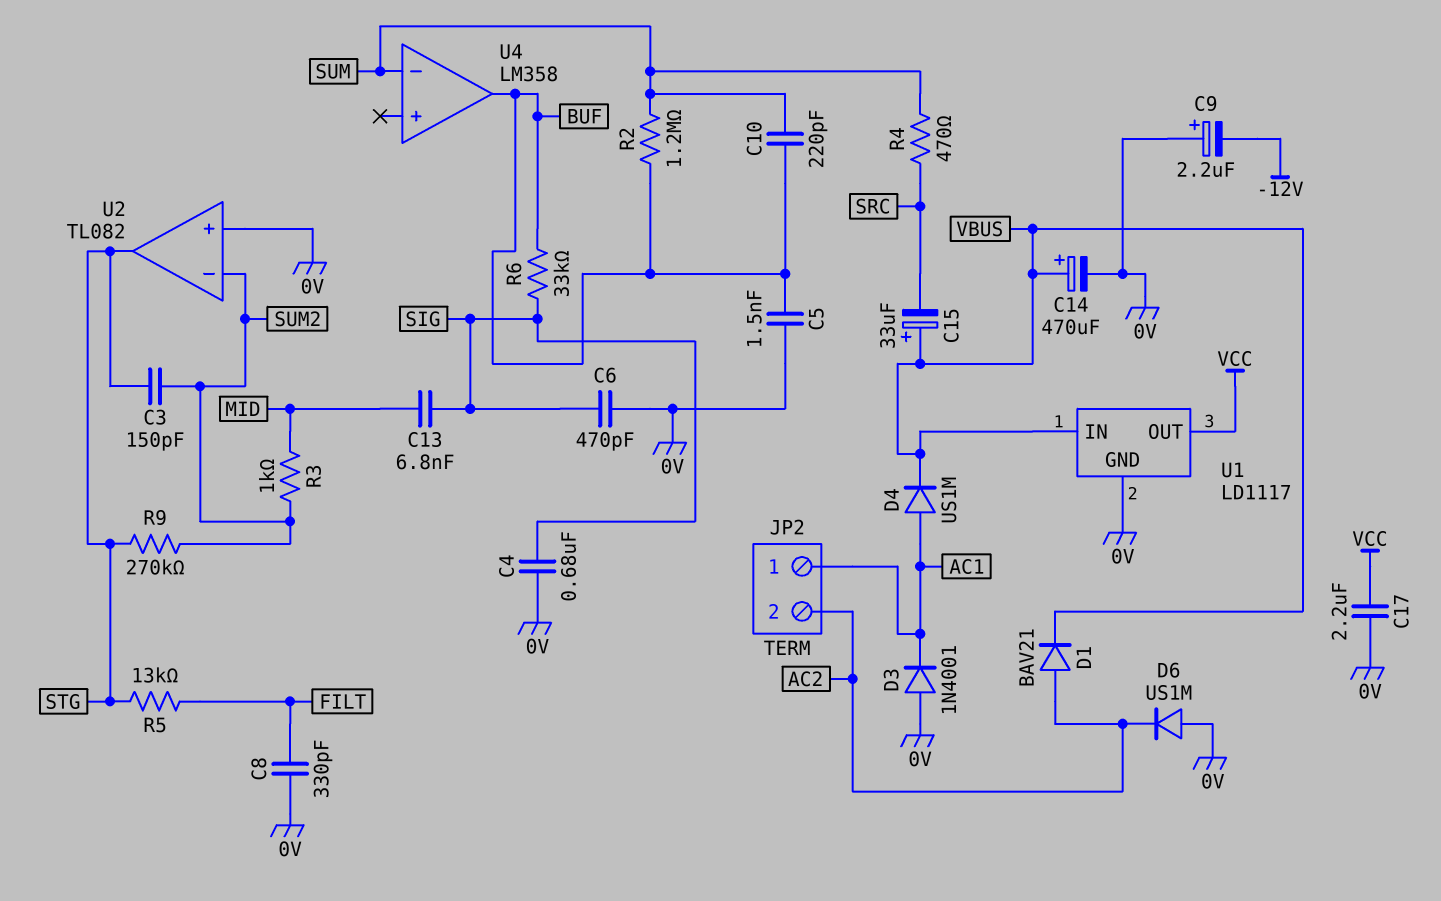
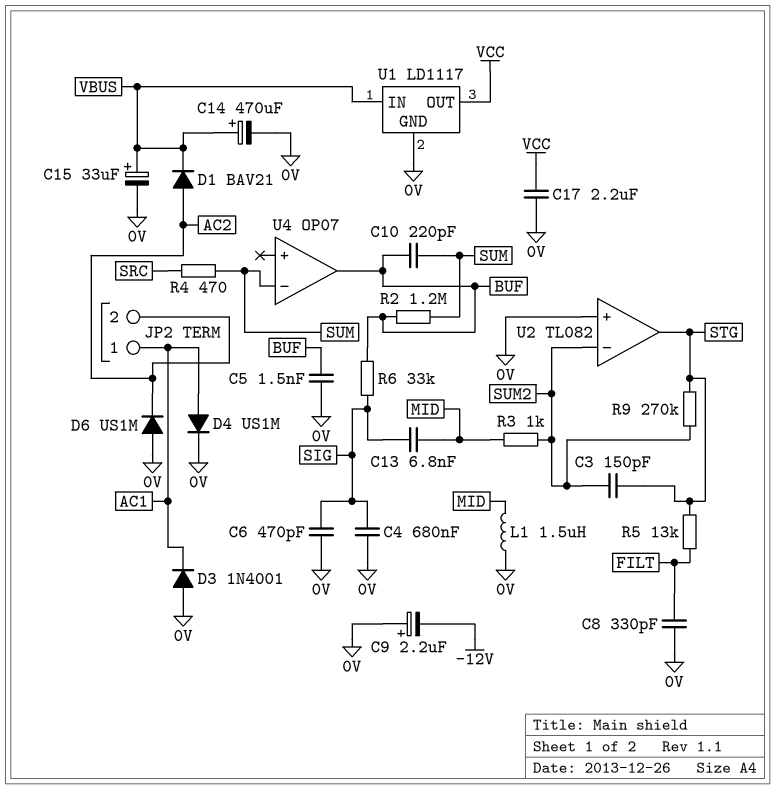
C15: 33uF (plus VBUS, minus SRC) -> 33uF (plus VBUS, minus 0V)
D4: diode US1M (A AC1, K VBUS) -> diode US1M (A AC1, K 0V)
L1: none -> 1.5uH (0V, MID)
U4: LM358 -> OP07

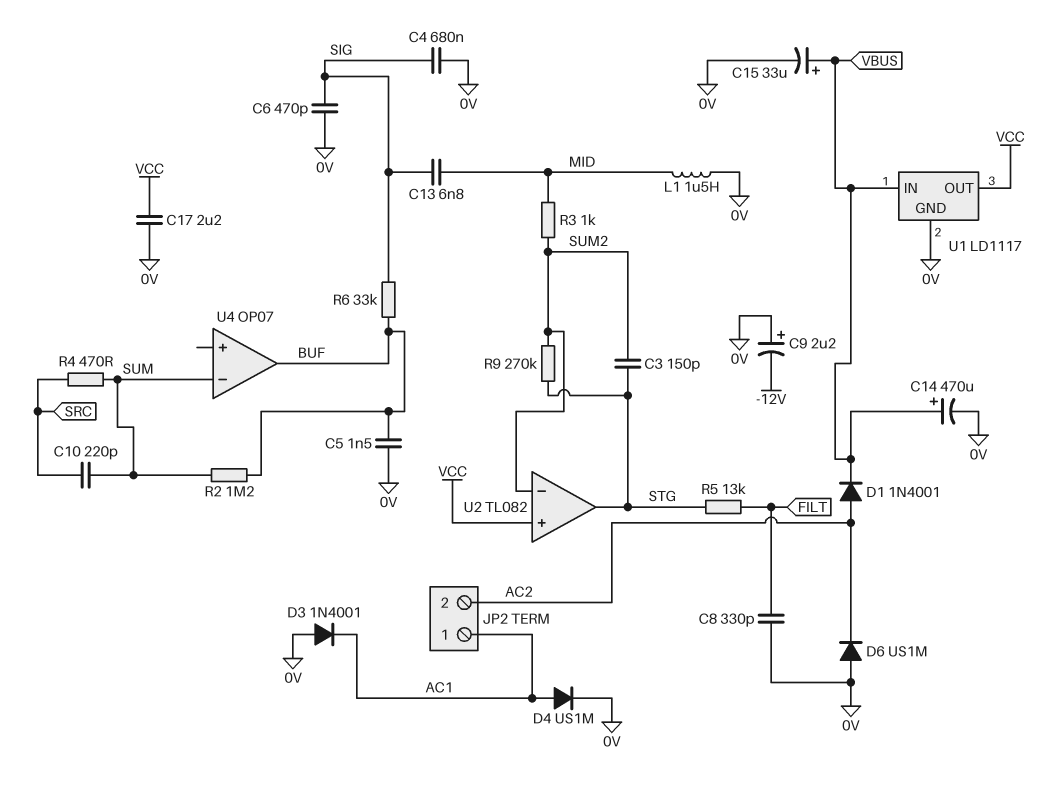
C10: 220pF (BUF, SUM) -> 220pF (SRC, SUM)
D1: diode BAV21 (A AC2, K VBUS) -> diode 1N4001 (A AC2, K VBUS)
U2 pin in+: 0V -> VCC

